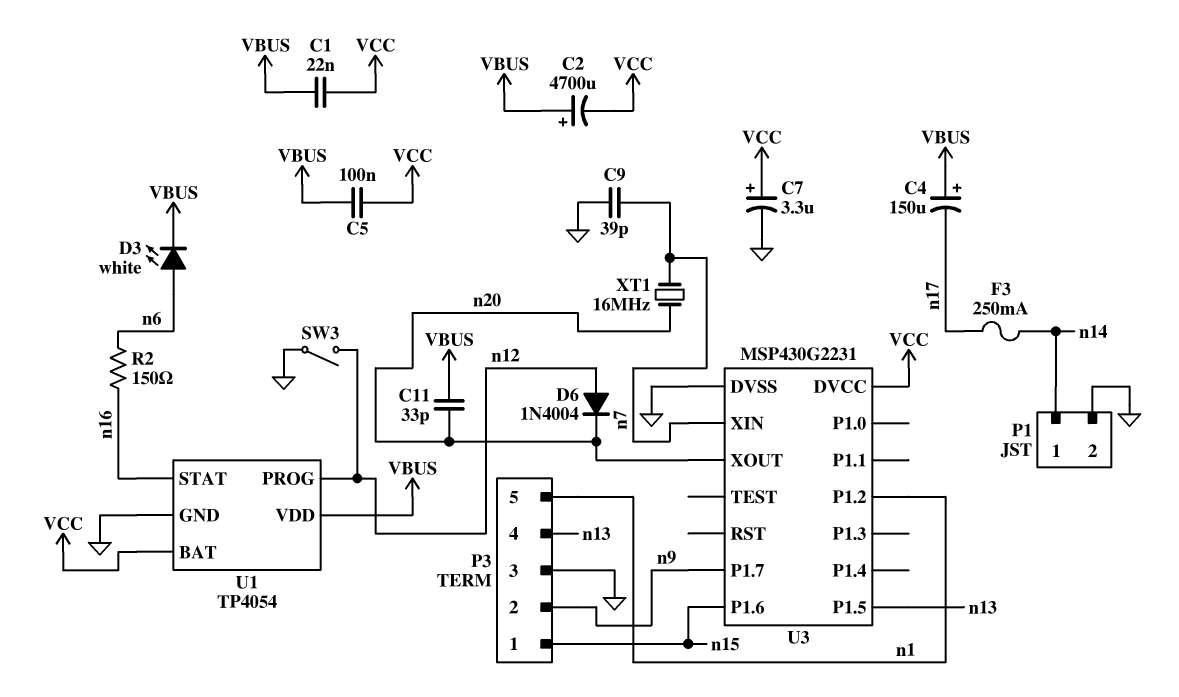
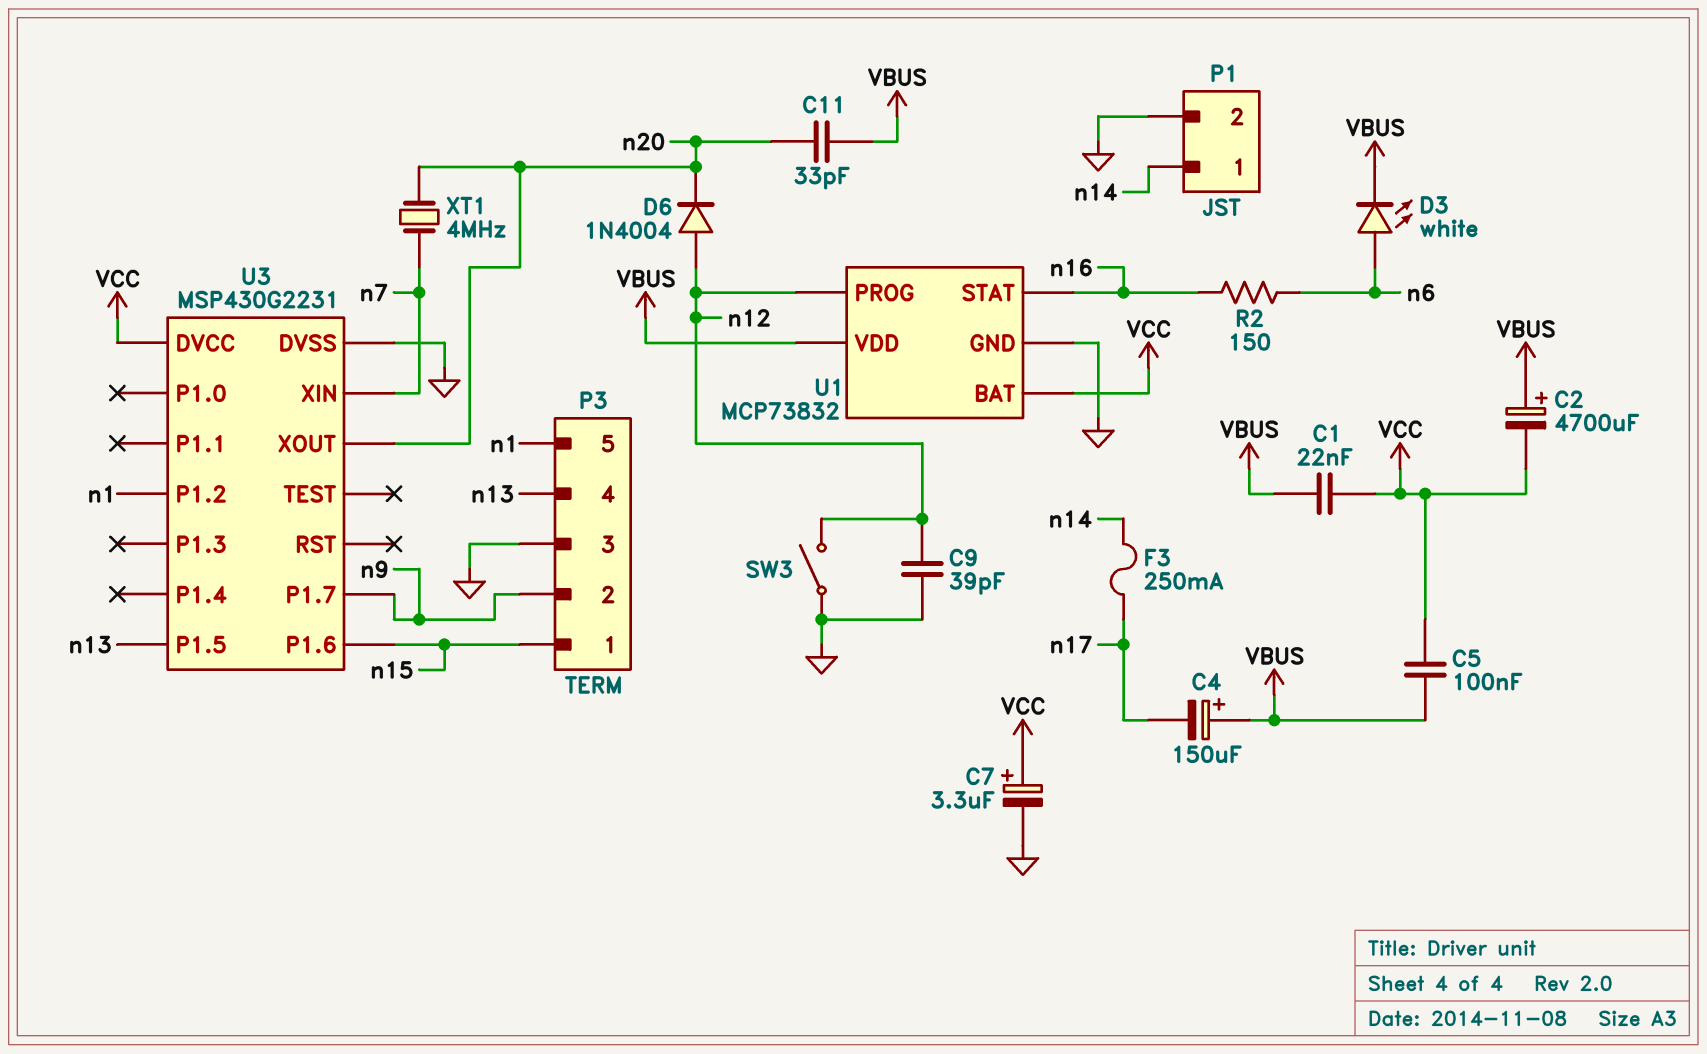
C9: 39pF (GND, n7) -> 39pF (GND, n12)
U1: TP4054 -> MCP73832
XT1: 16MHz (n7, n20) -> 4MHz (n7, n20)

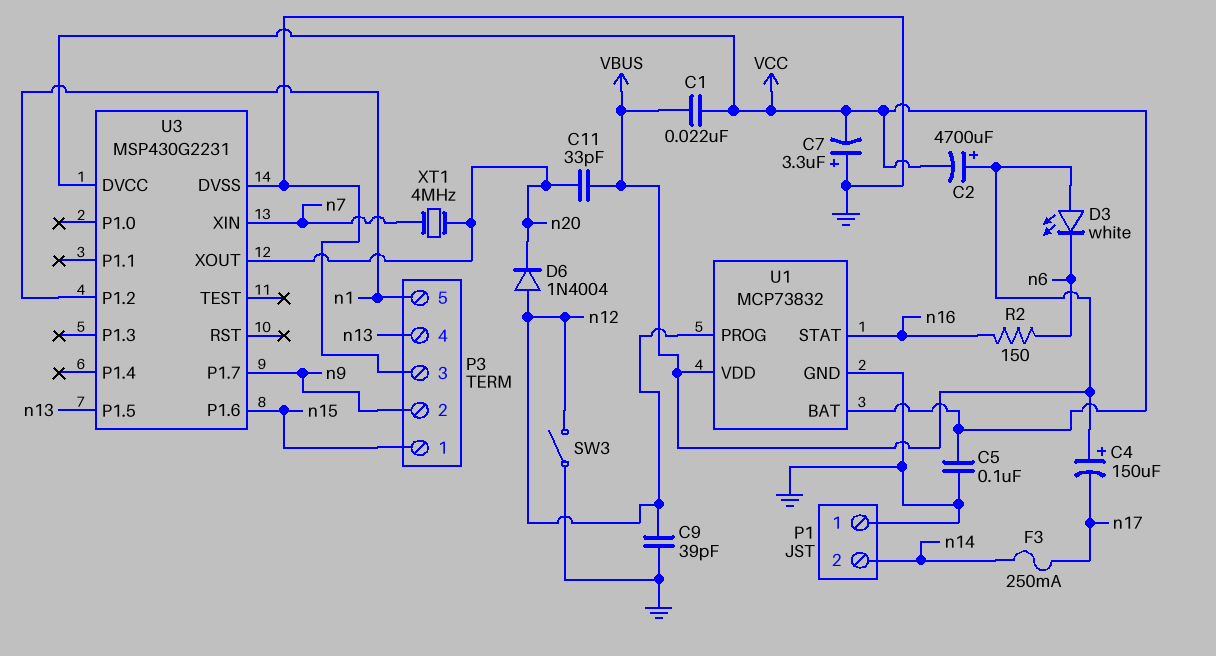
C5: 100nF (VBUS, VCC) -> 100nF (GND, VCC)
C7: 3.3uF (plus VCC, minus GND) -> 3.3uF (plus GND, minus VCC)
D3: LED white (A n6, K VBUS) -> LED white (A VBUS, K n6)
P1 pin 1: n14 -> GND
P1 pin 2: GND -> n14

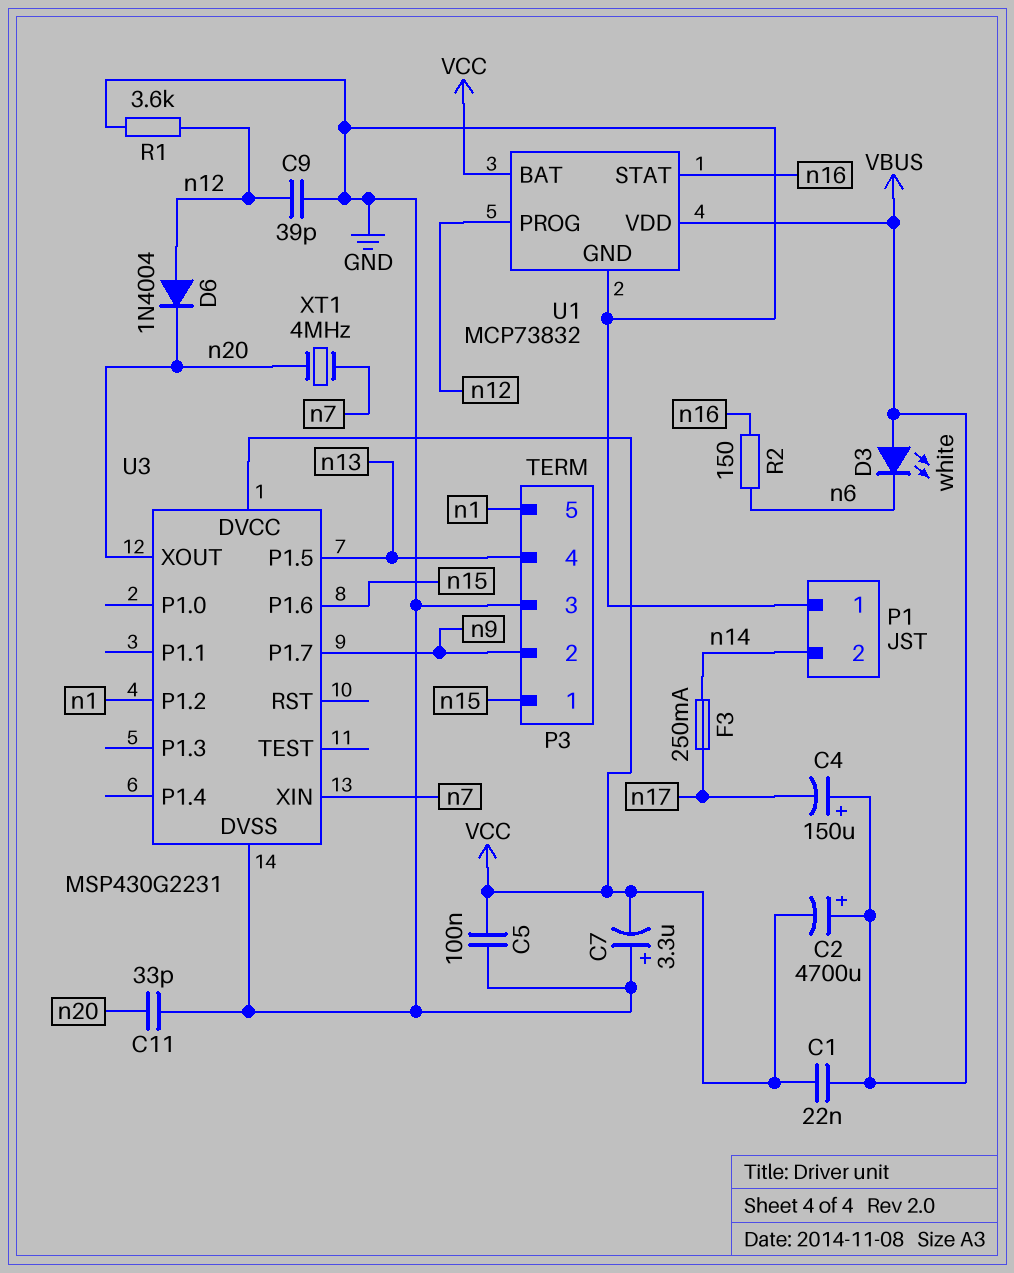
C11: 33pF (VBUS, n20) -> 33pF (GND, n20)
R1: none -> 3.6k (GND, n12)
SW3: switch (GND, n12) -> none

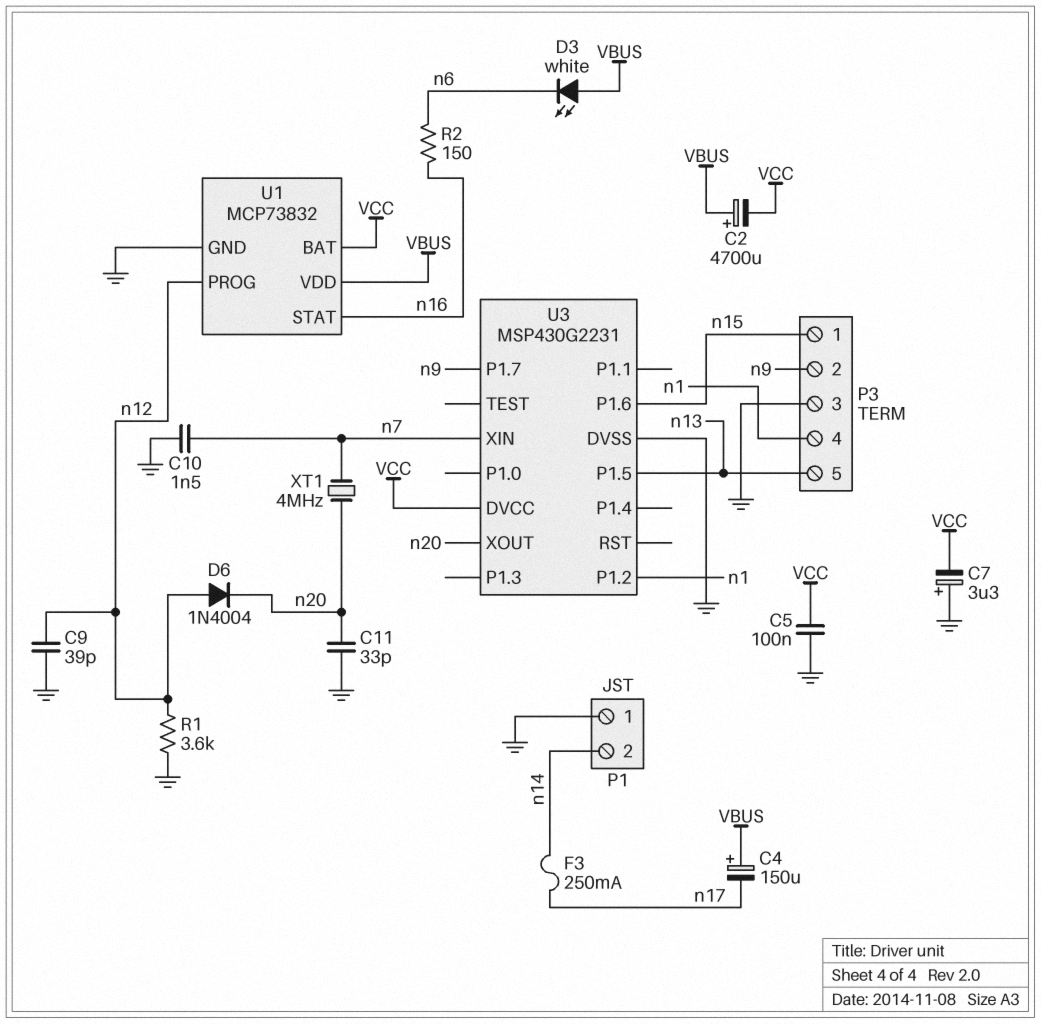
C1: 22nF (VBUS, VCC) -> none
C10: none -> 1.5nF (GND, n7)
P3 pin 4: n13 -> n1
P3 pin 5: n1 -> n13

